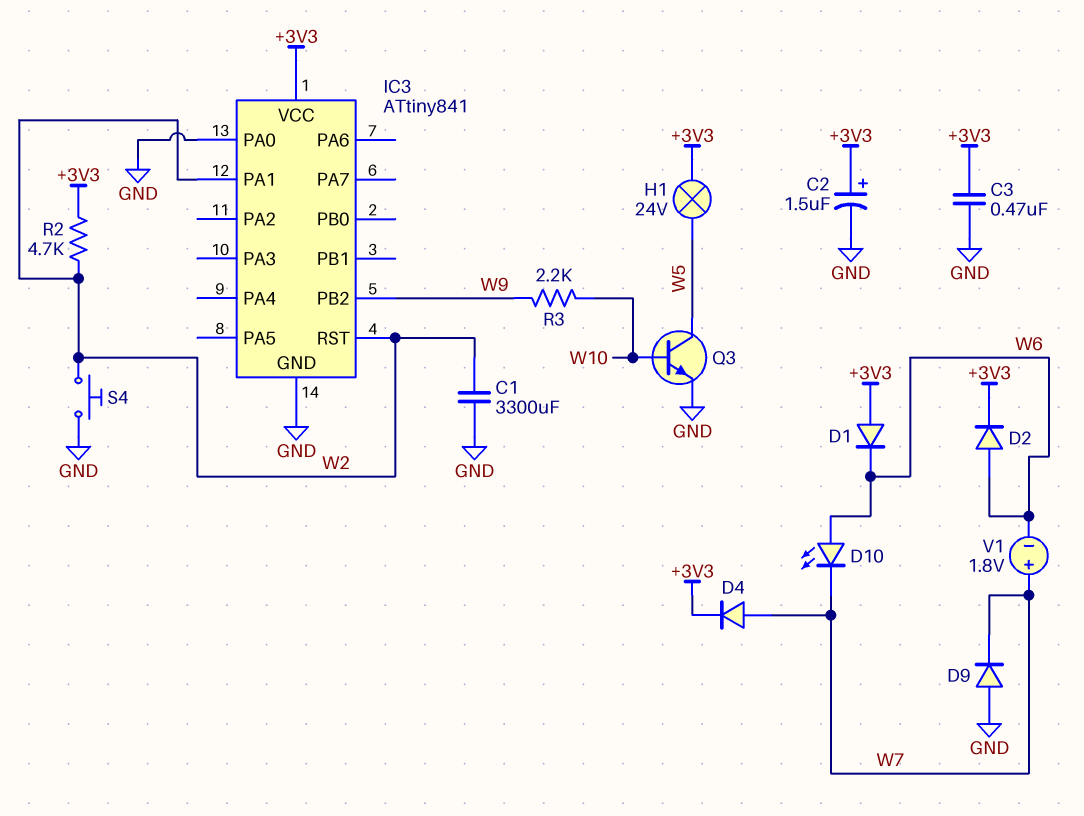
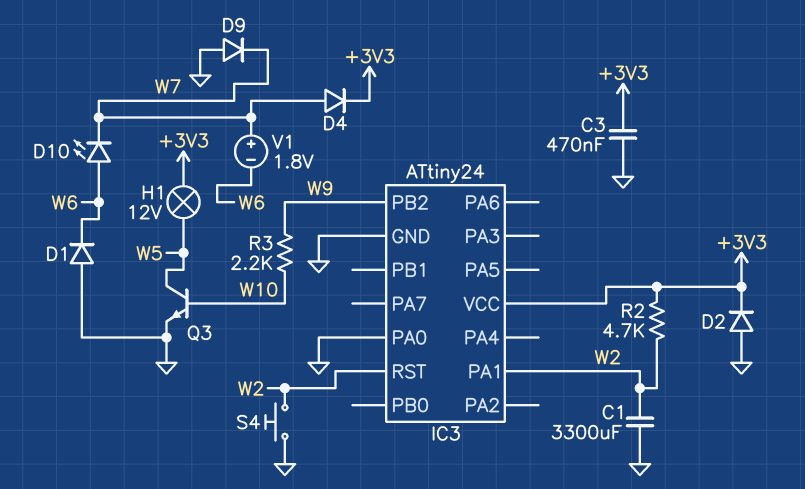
C2: 1.5uF (plus +3V3, minus GND) -> none
D1: diode (A +3V3, K W6) -> diode (A GND, K W6)
D2: diode (A W6, K +3V3) -> diode (A GND, K +3V3)
H1: lamp 24V (+3V3, W5) -> lamp 12V (+3V3, W5)
IC3: ATtiny841 -> ATtiny24

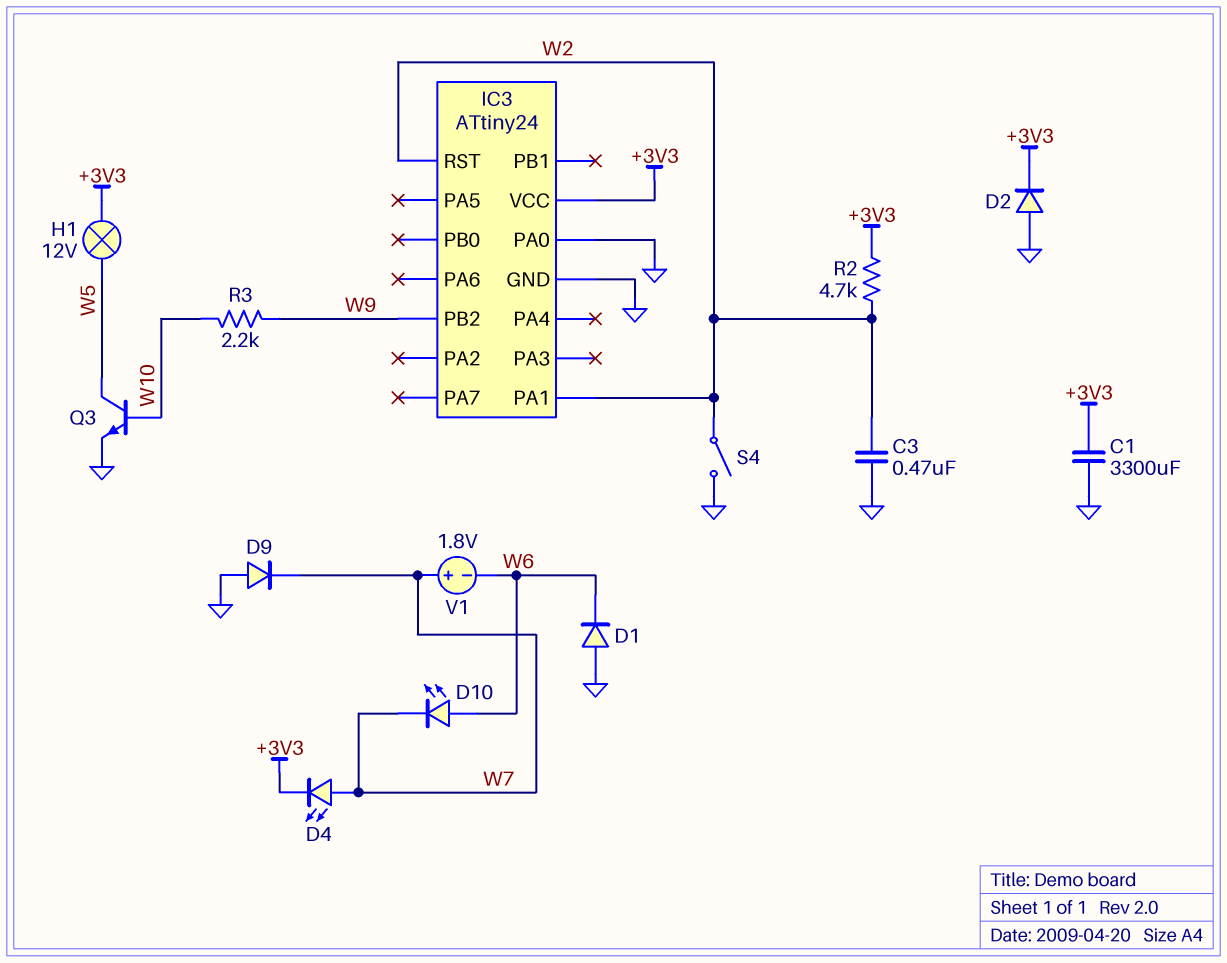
C1: 3300uF (GND, W2) -> 3300uF (+3V3, GND)
C3: 470nF (+3V3, GND) -> 470nF (GND, W2)
D4: diode (A W7, K +3V3) -> LED (A W7, K +3V3)
S4: button (GND, W2) -> switch (GND, W2)

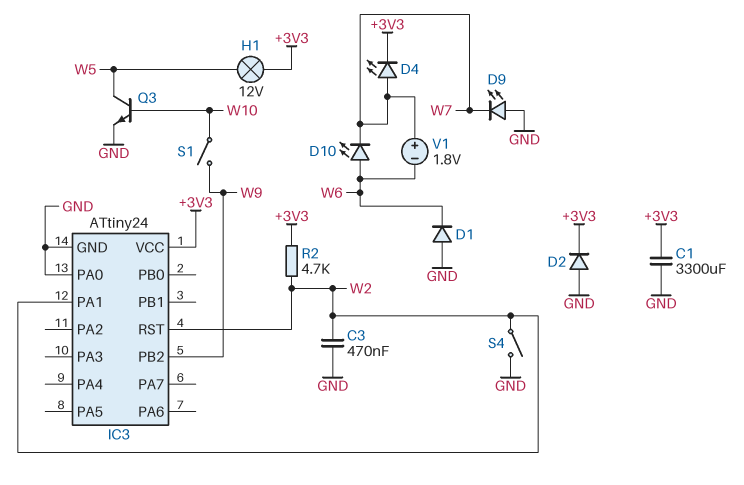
D9: diode (A GND, K W7) -> LED (A GND, K W7)
R3: 2.2k (W9, W10) -> none
S1: none -> switch (W9, W10)

